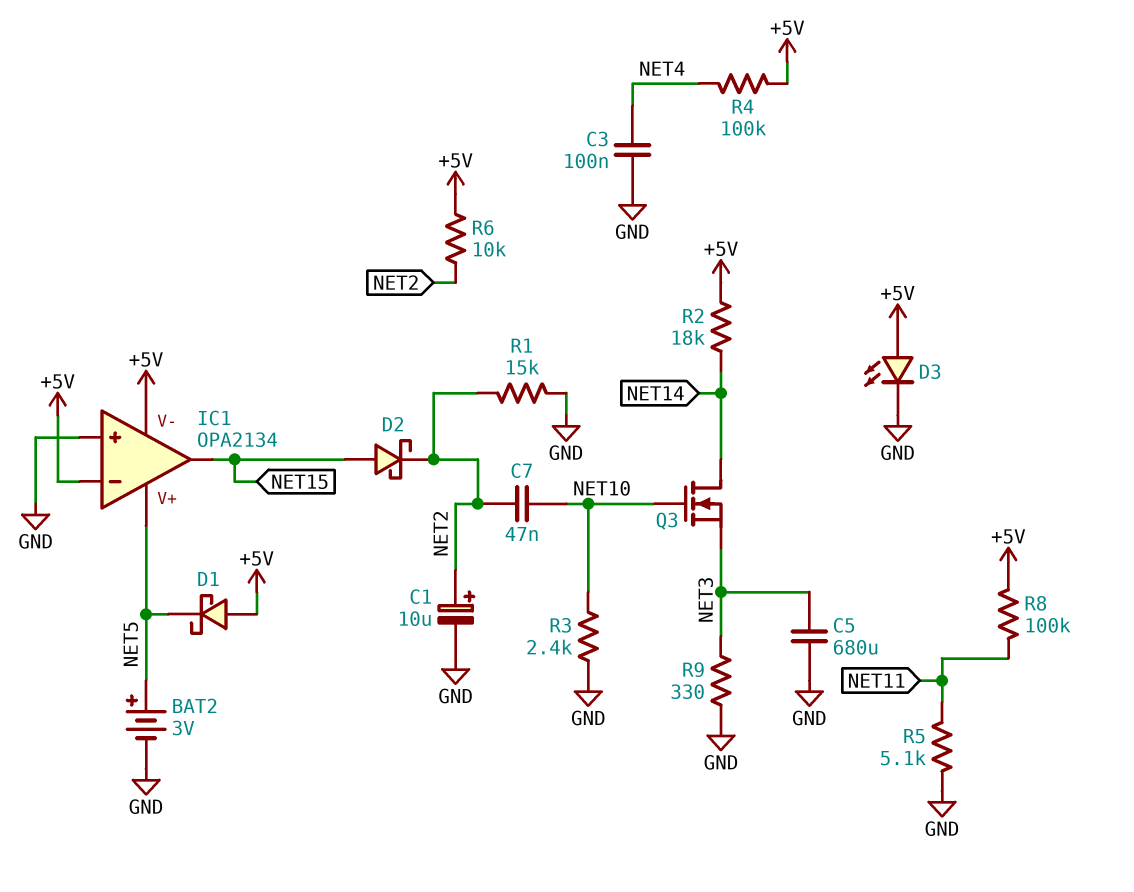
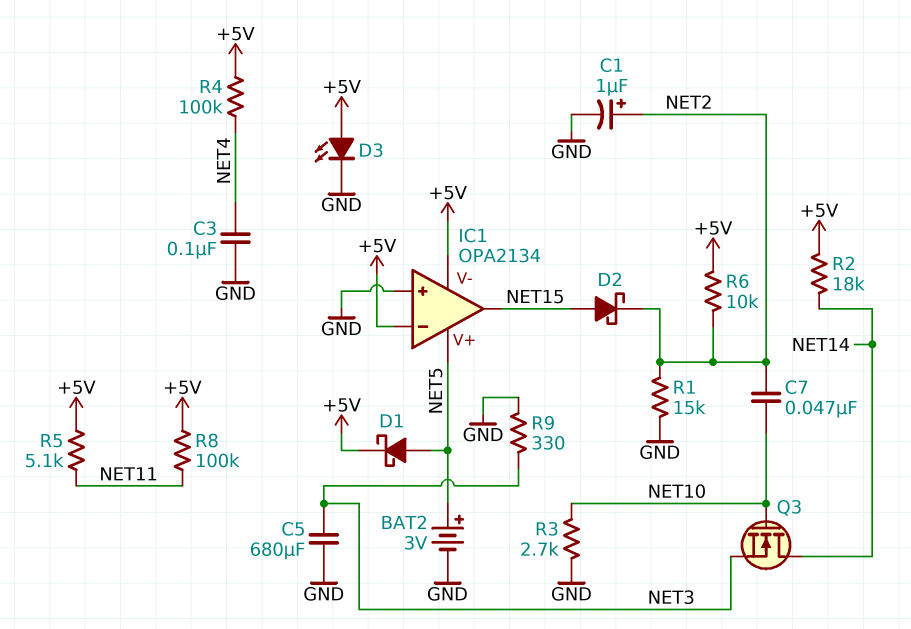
C1: 10uF (plus NET2, minus GND) -> 1uF (plus NET2, minus GND)
D1: schottky (A +5V, K NET5) -> schottky (A NET5, K +5V)
R3: 2.4k (GND, NET10) -> 2.7k (GND, NET10)
R5: 5.1k (GND, NET11) -> 5.1k (+5V, NET11)

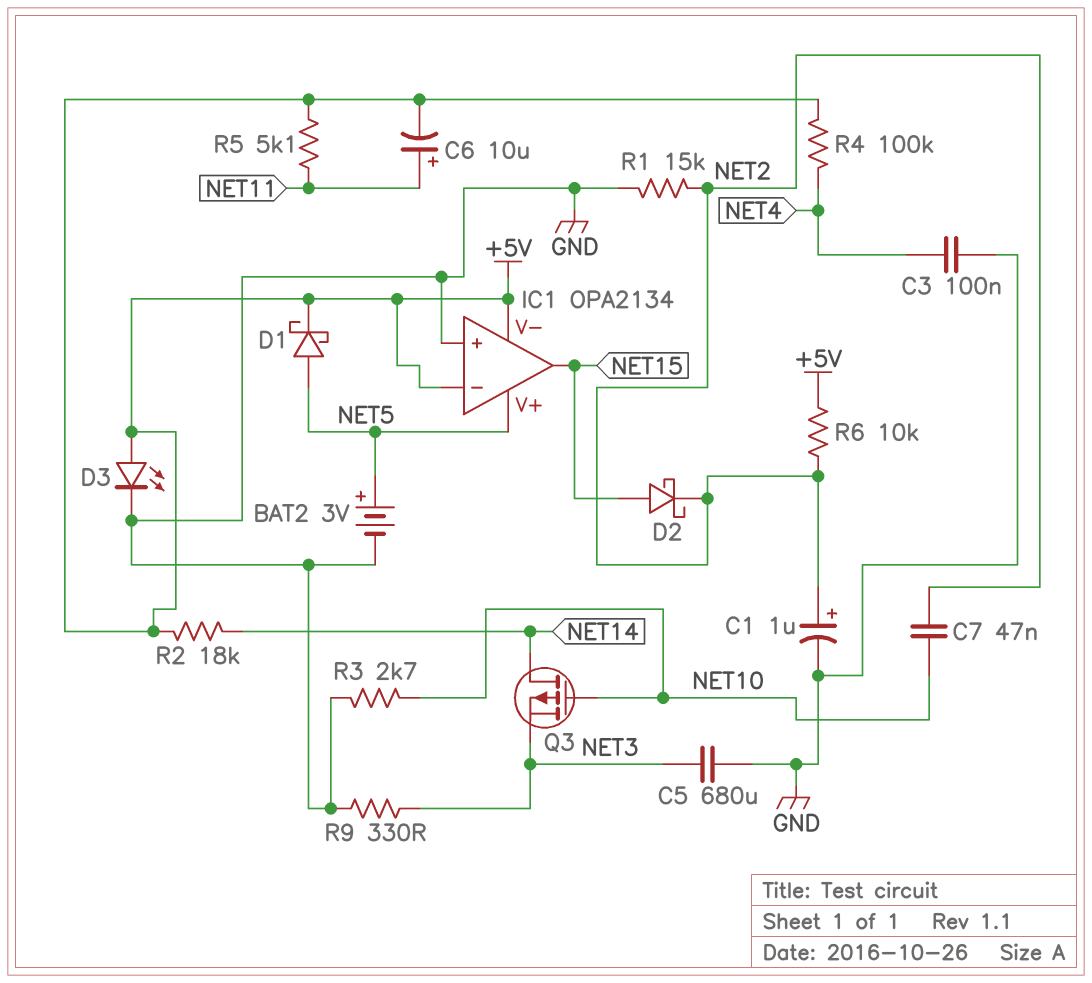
C6: none -> 10uF (plus NET11, minus +5V)
Q3: NMOS (G NET10, D NET14, S NET3) -> PMOS (G NET10, D NET14, S NET3)
R8: 100k (+5V, NET11) -> none

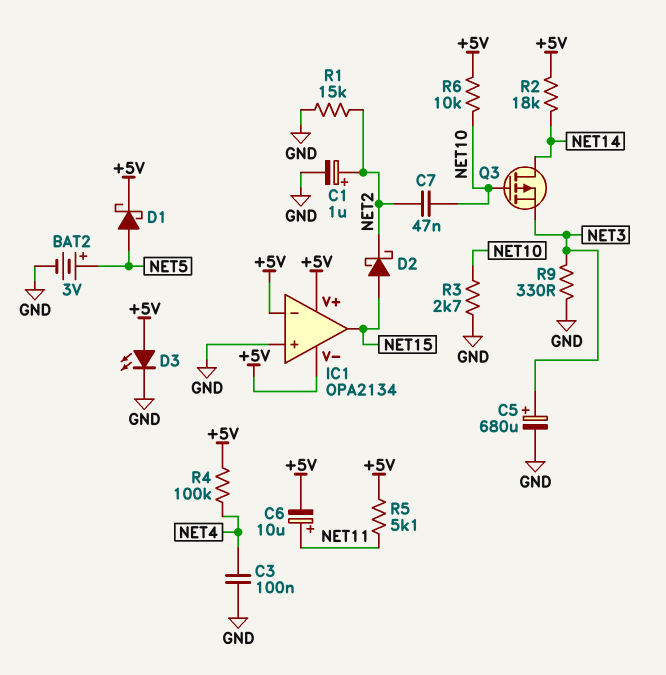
C5: 680uF (GND, NET3) -> 680uF (plus NET3, minus GND)
IC1 pin V+: NET5 -> +5V
R6: 10k (+5V, NET2) -> 10k (+5V, NET10)

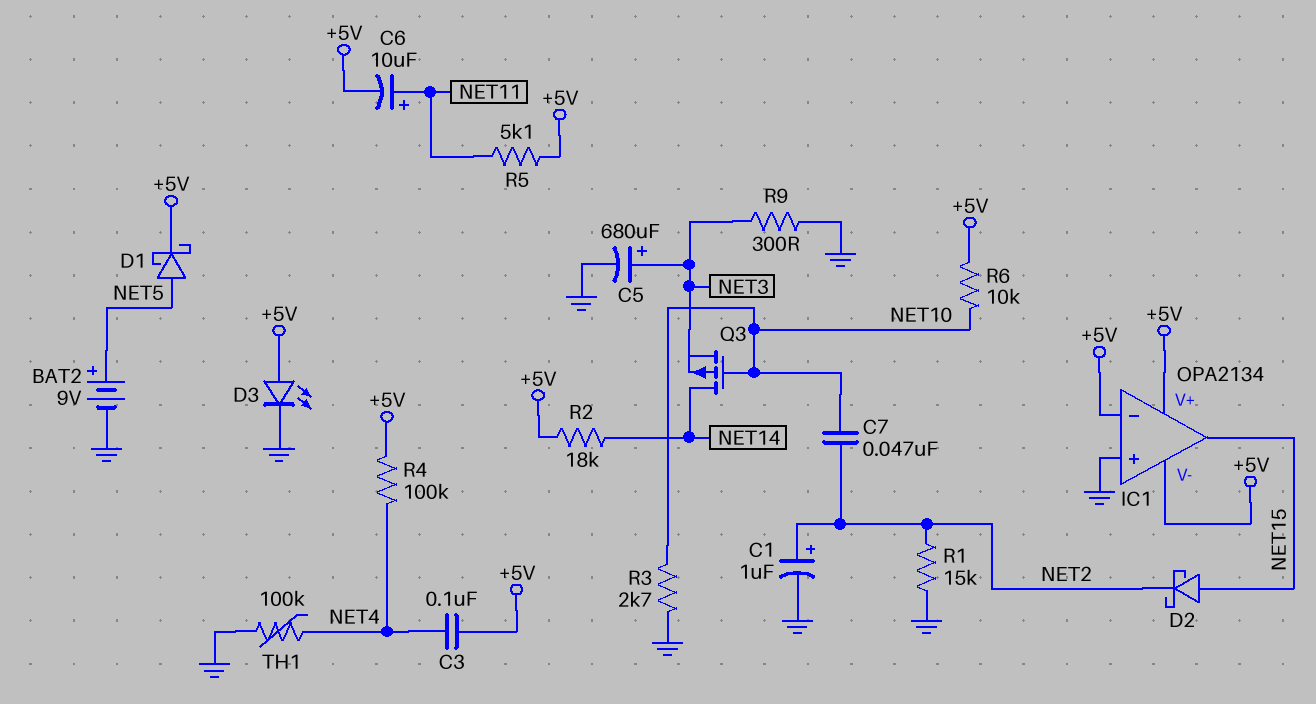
BAT2: 3V (plus NET5, minus GND) -> 9V (plus NET5, minus GND)
C3: 100nF (GND, NET4) -> 100nF (+5V, NET4)
R9: 330 (GND, NET3) -> 300 (GND, NET3)
TH1: none -> 100k (GND, NET4)

